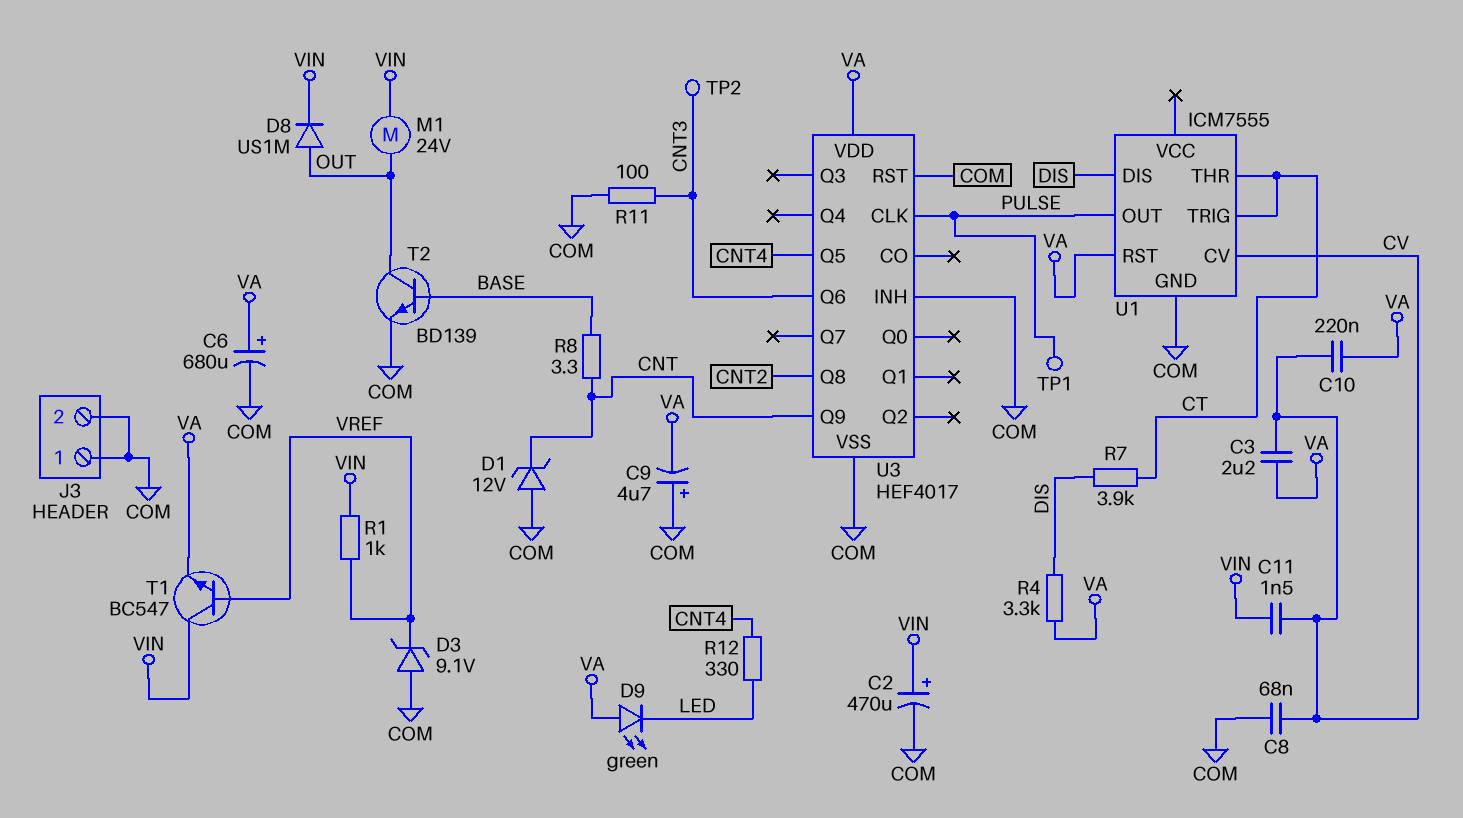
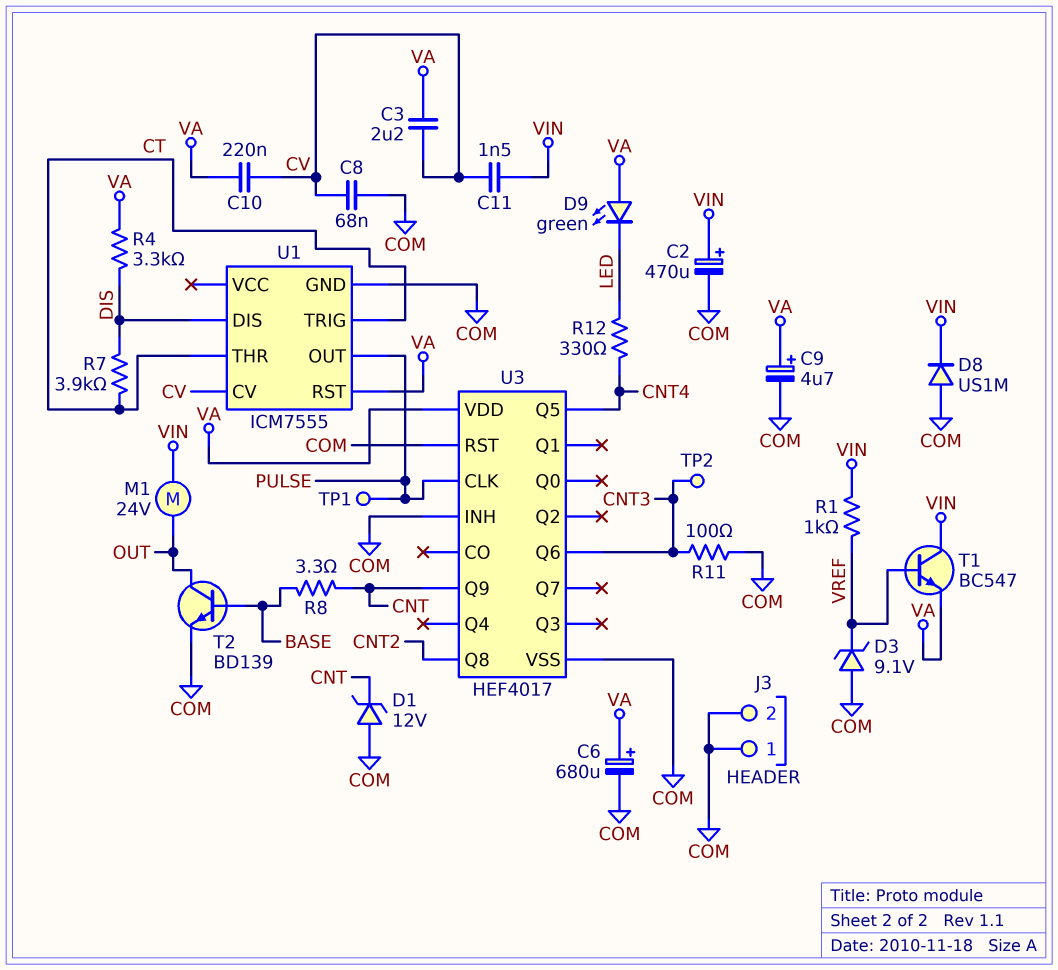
C9: 4.7uF (plus COM, minus VA) -> 4.7uF (plus VA, minus COM)
D8: diode US1M (A OUT, K VIN) -> diode US1M (A COM, K VIN)

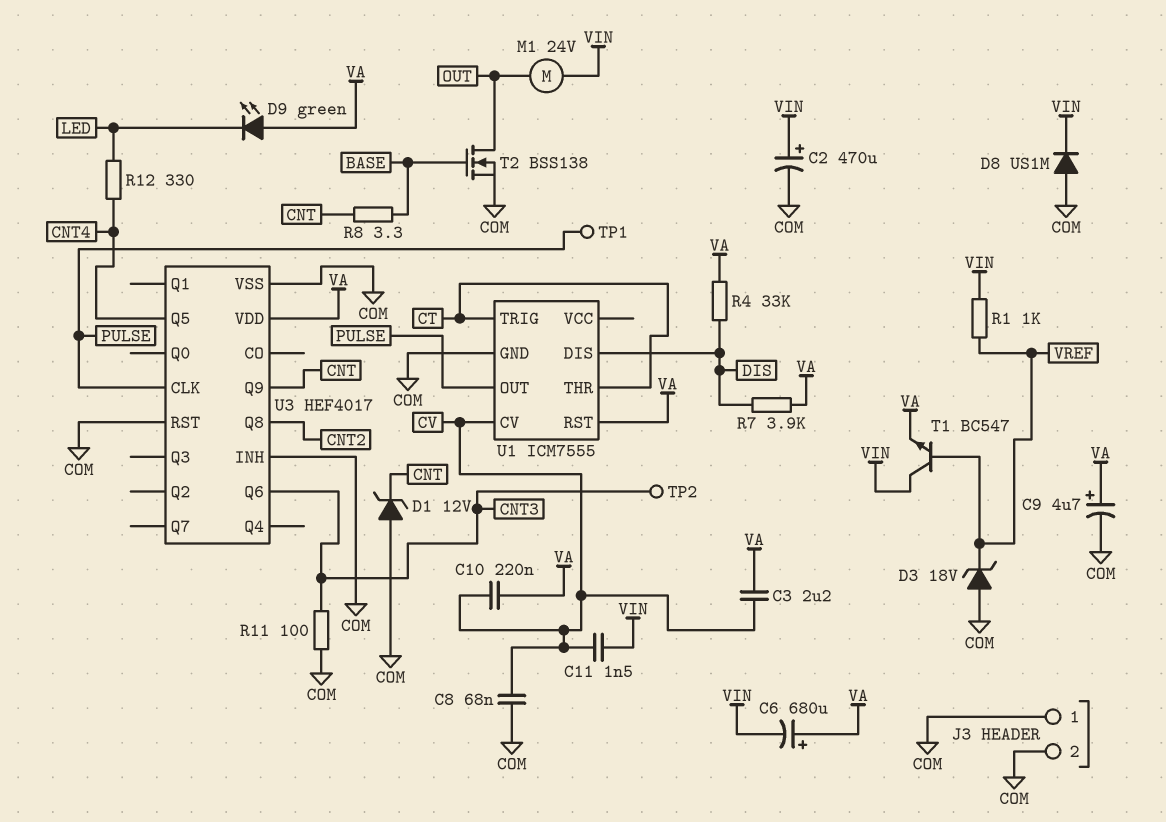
C6: 680uF (plus VA, minus COM) -> 680uF (plus VA, minus VIN)
D3: zener 9.1V (A COM, K VREF) -> zener 18V (A COM, K VREF)
R4: 3.3k (DIS, VA) -> 33k (DIS, VA)
R7: 3.9k (CT, DIS) -> 3.9k (DIS, VA)
T2: NPN BD139 (B BASE, C OUT, E COM) -> NMOS BSS138 (G BASE, D OUT, S COM)

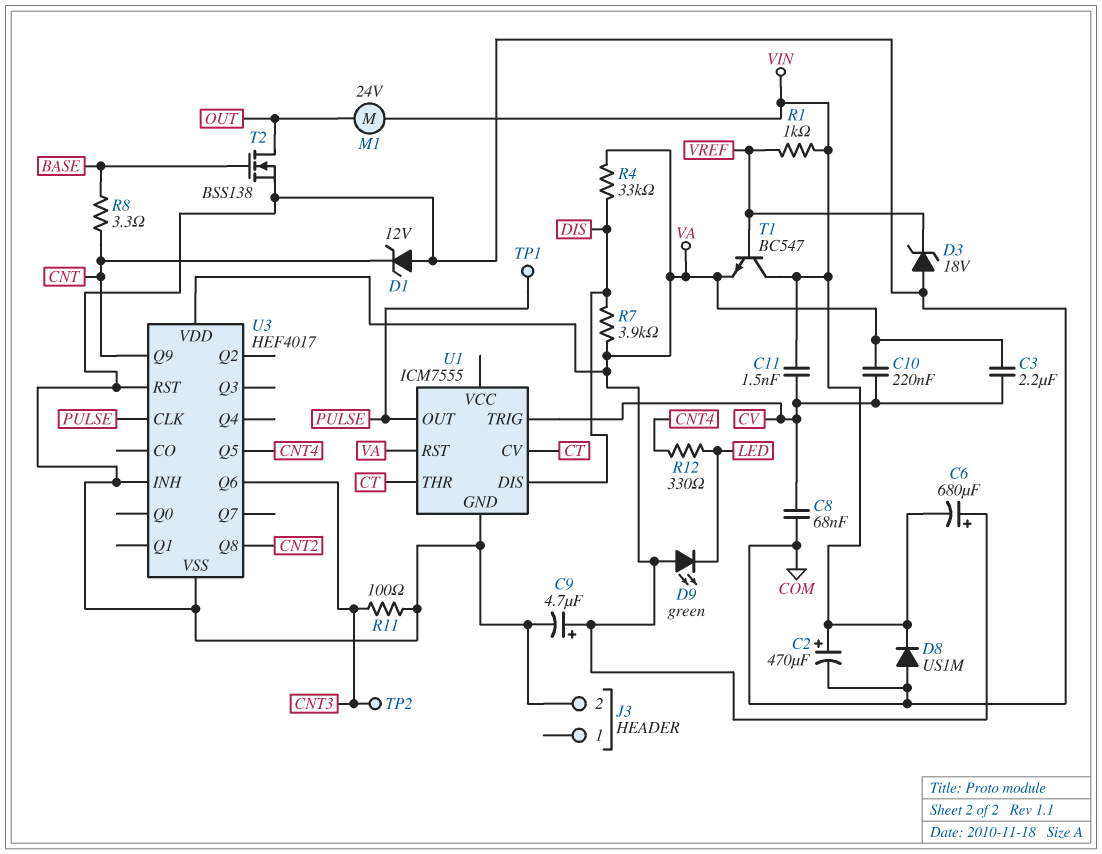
J3 pin 1: COM -> none
U1 pin CV: CV -> CT
U1 pin TRIG: CT -> CV

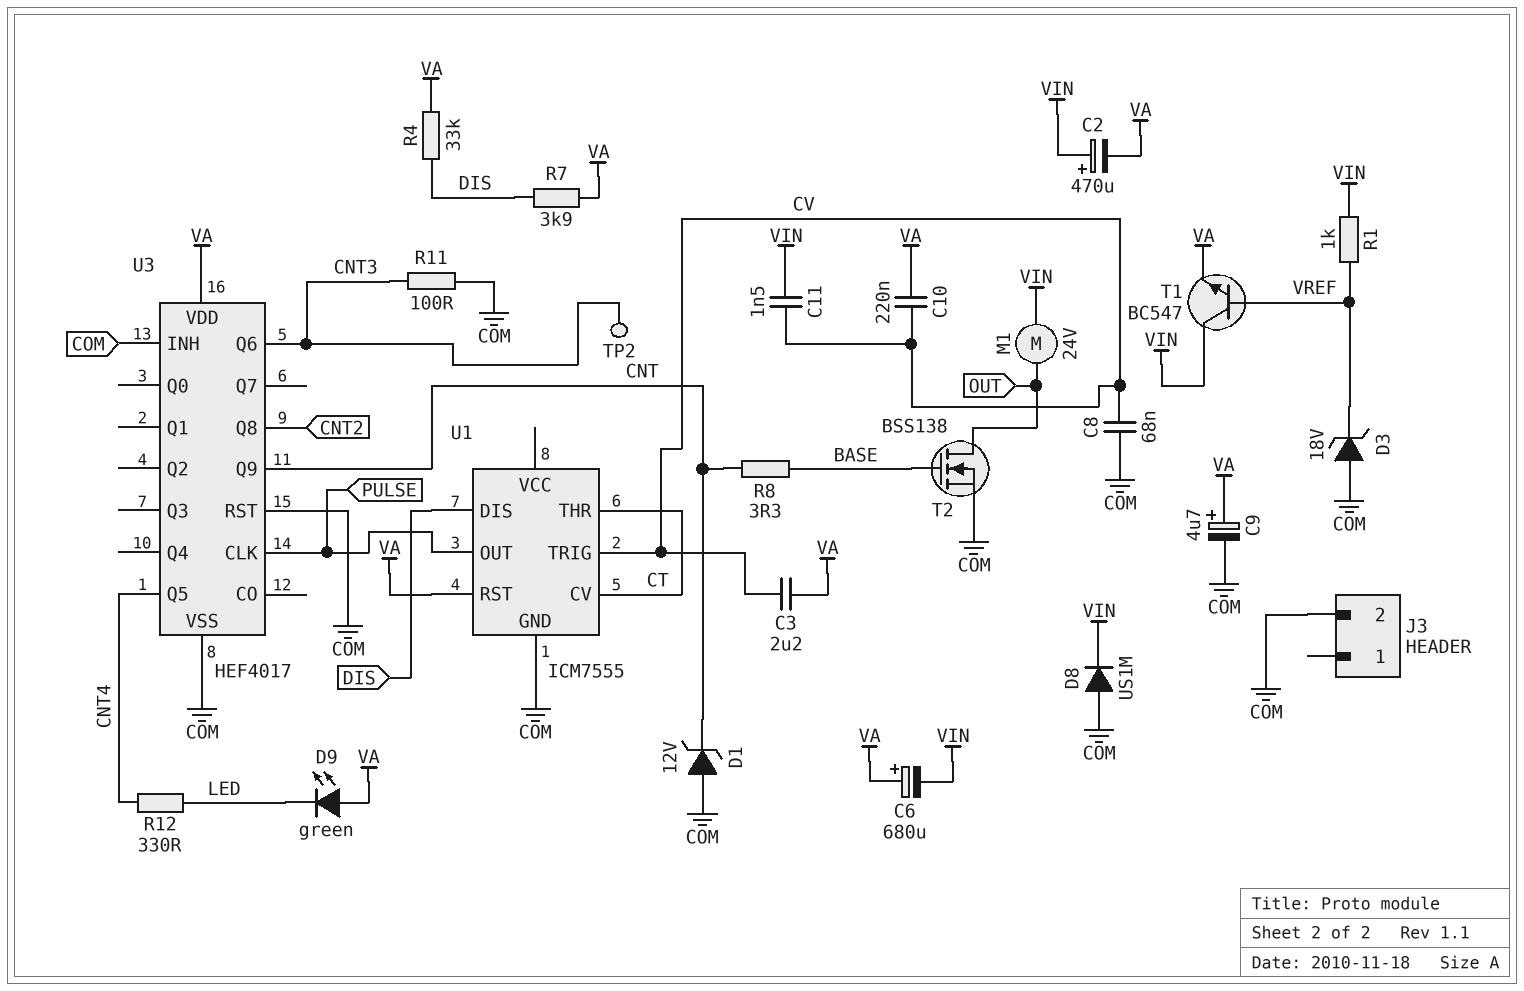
C2: 470uF (plus VIN, minus COM) -> 470uF (plus VIN, minus VA)
TP1: test point (PULSE) -> none

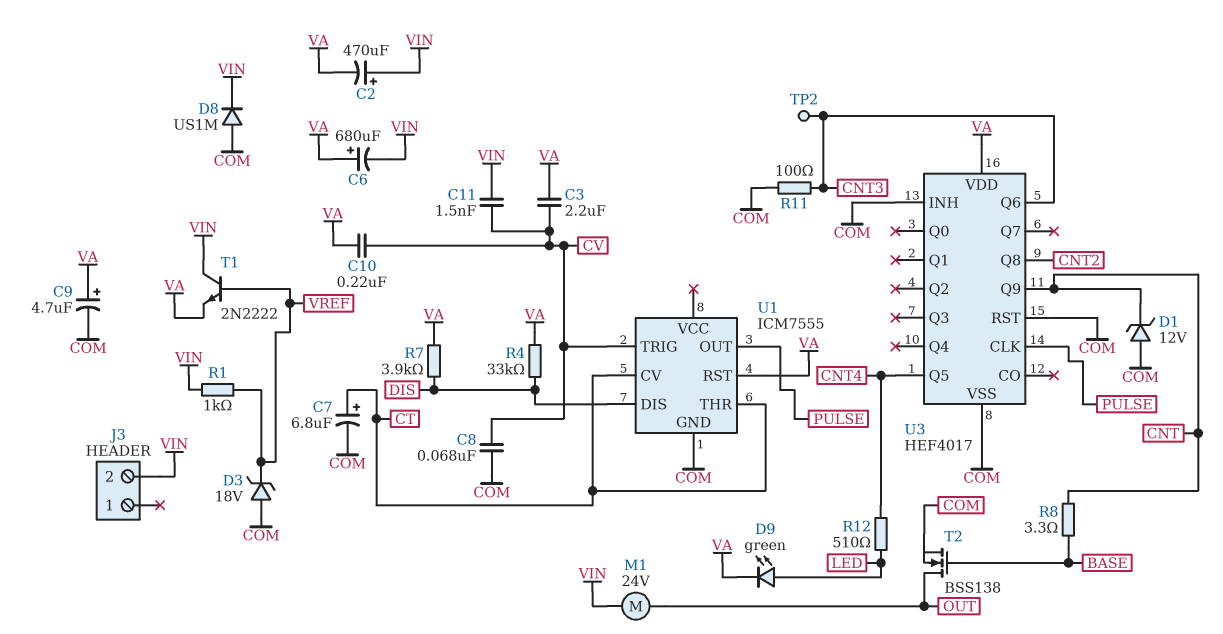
C7: none -> 6.8uF (plus CT, minus COM)
D9: LED green (A VA, K LED) -> LED green (A LED, K VA)
J3 pin 2: COM -> VIN
R12: 330 (CNT4, LED) -> 510 (CNT4, LED)
T1: NPN BC547 (B VREF, C VIN, E VA) -> NPN 2N2222 (B VREF, C VIN, E VA)

